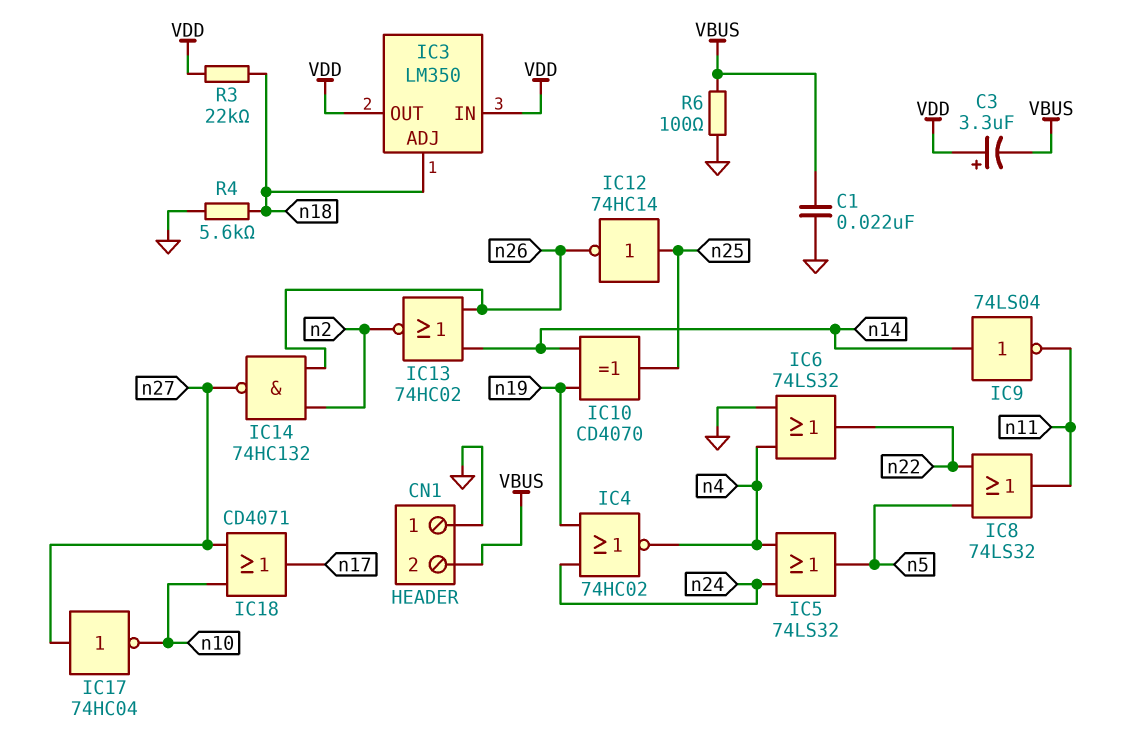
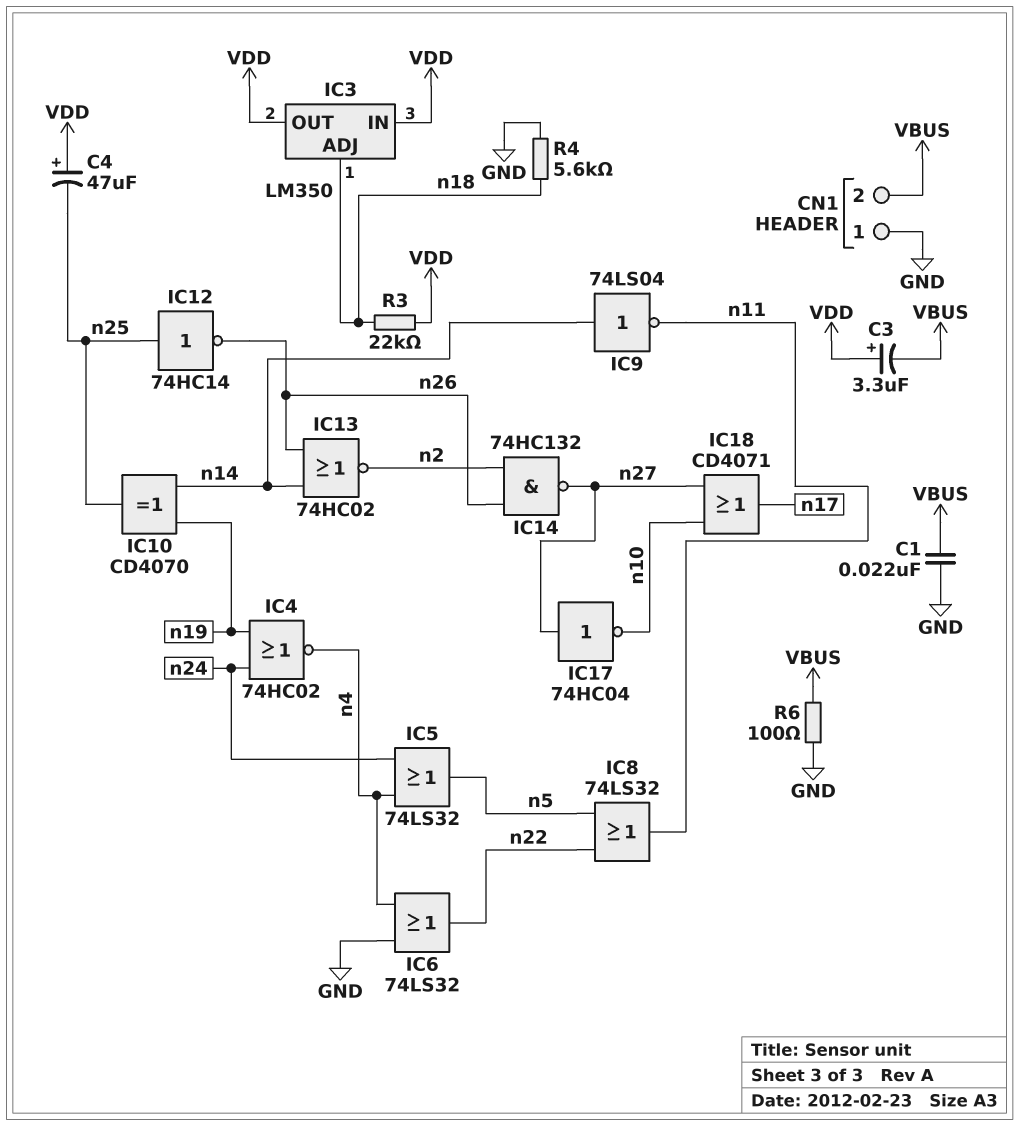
C4: none -> 47uF (plus VDD, minus n25)

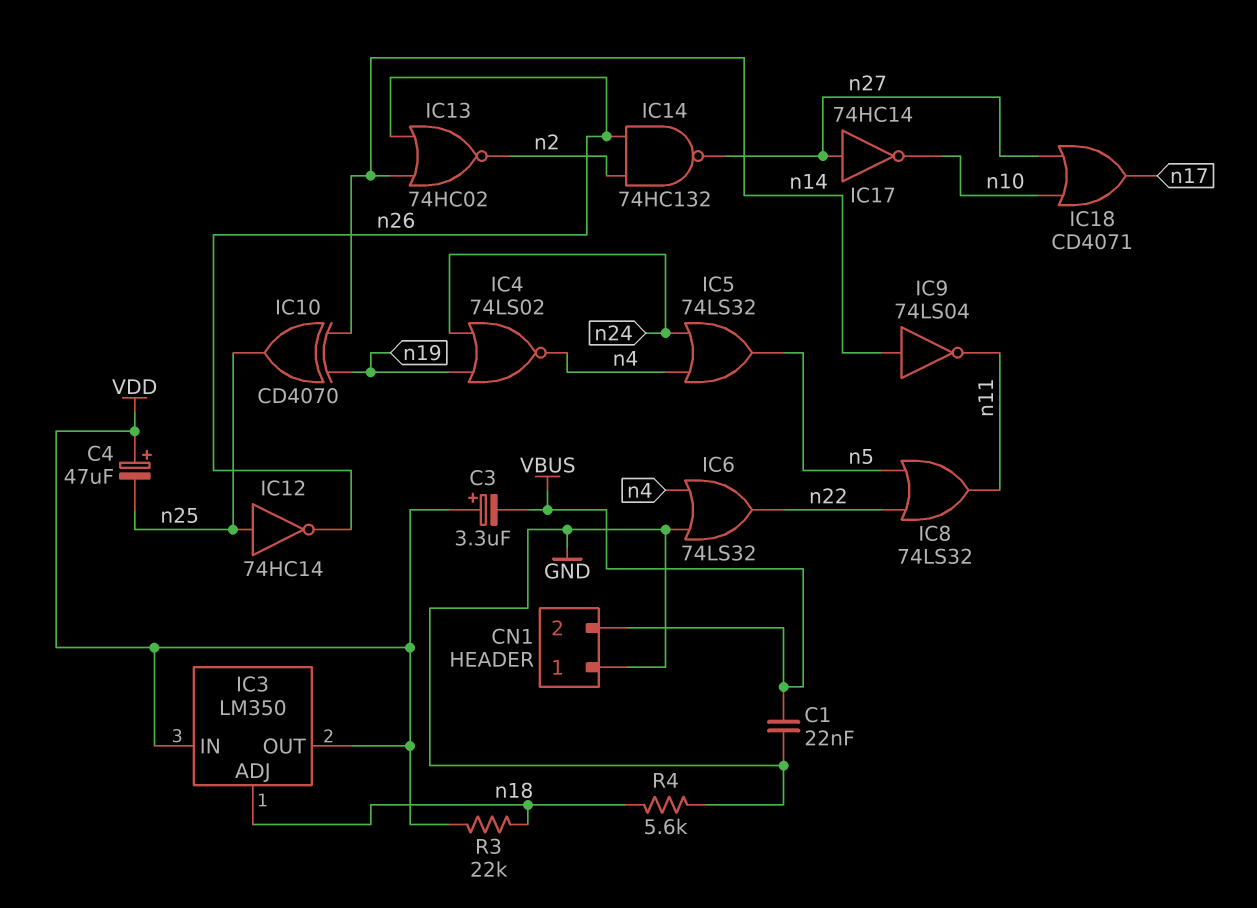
IC4: NOR 74HC02 (in n19, in n24, out n4) -> NOR 74LS02 (in n19, in n24, out n4)
IC17: NOT 74HC04 (in n27, out n10) -> NOT 74HC14 (in n27, out n10)
R6: 100 (GND, VBUS) -> none

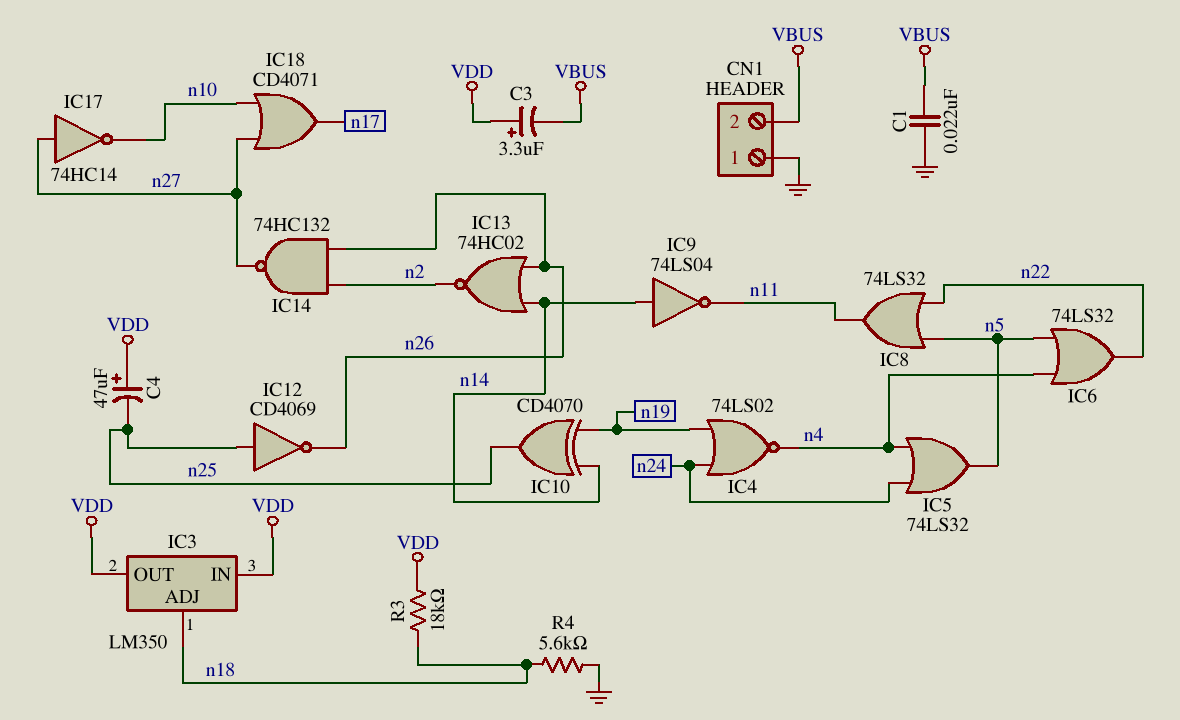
IC6: OR 74LS32 (in GND, in n4, out n22) -> OR 74LS32 (in n4, in n5, out n22)
IC12: NOT 74HC14 (in n25, out n26) -> NOT CD4069 (in n25, out n26)
R3: 22k (VDD, n18) -> 18k (VDD, n18)

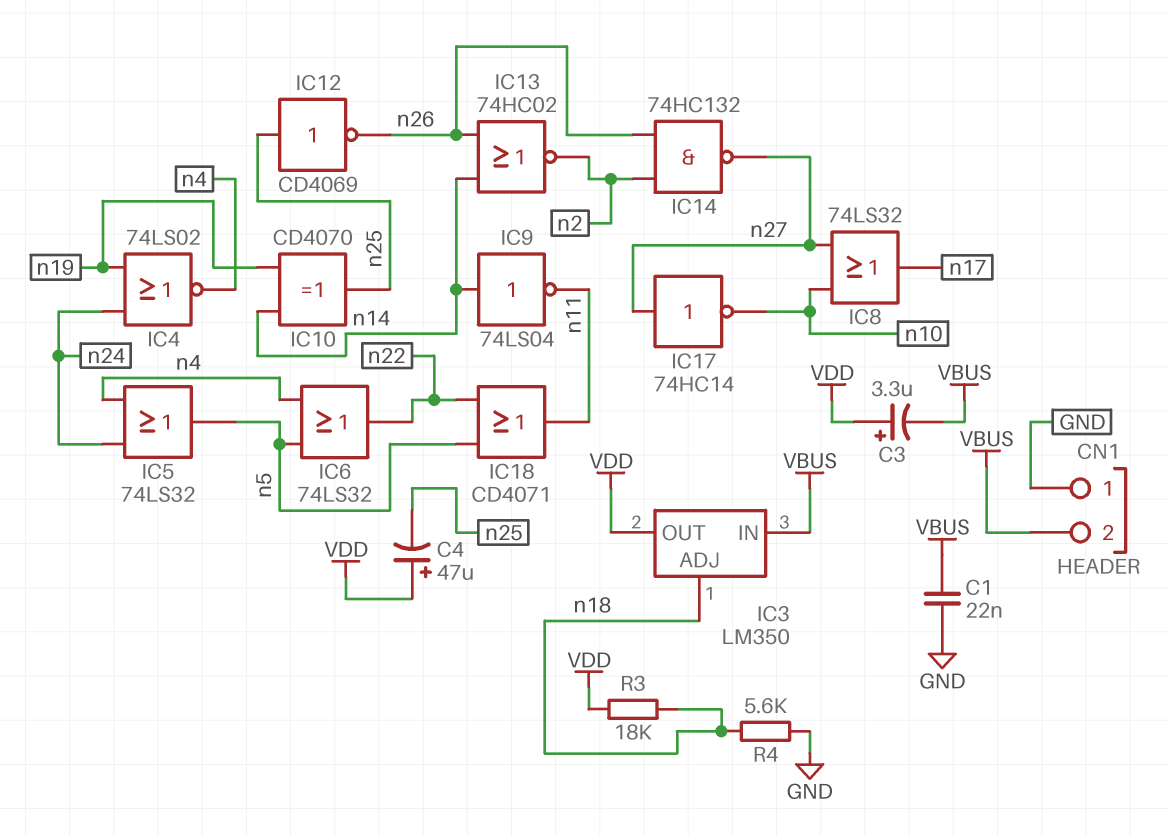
IC3 pin IN: VDD -> VBUS
IC8: OR 74LS32 (in n5, in n22, out n11) -> OR 74LS32 (in n10, in n27, out n17)
IC18: OR CD4071 (in n10, in n27, out n17) -> OR CD4071 (in n5, in n22, out n11)

